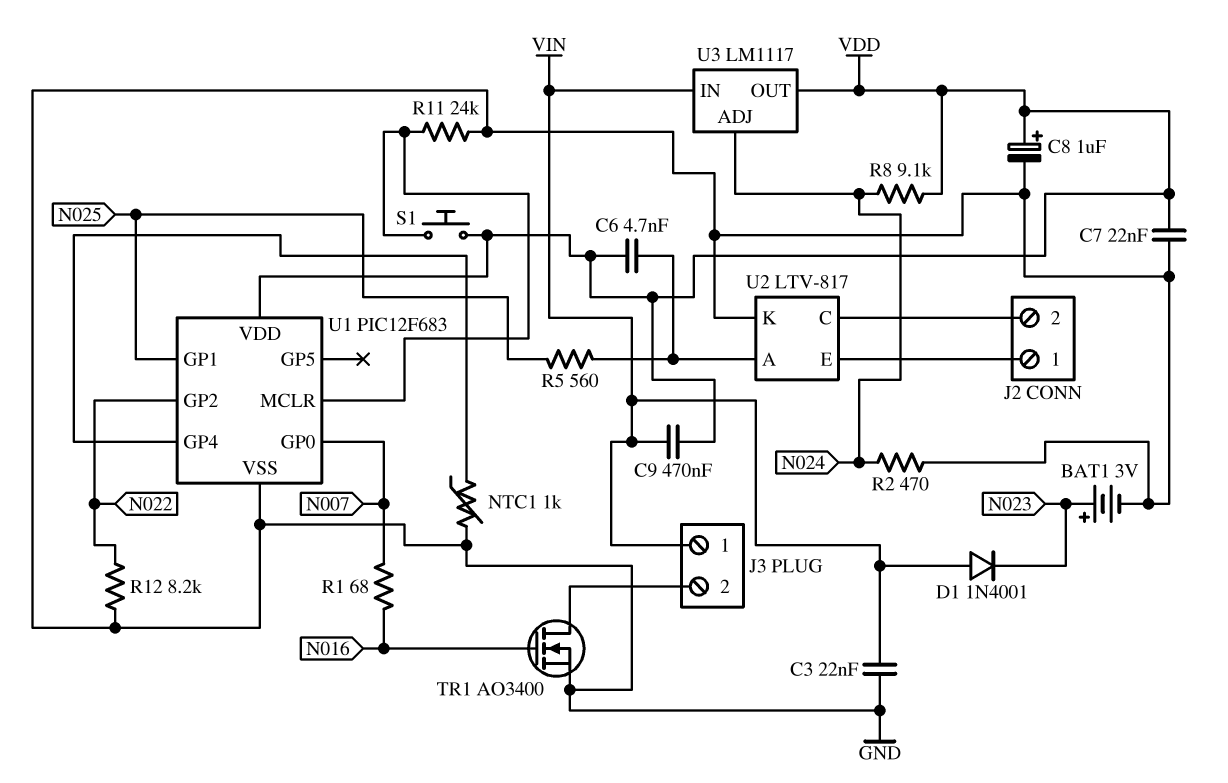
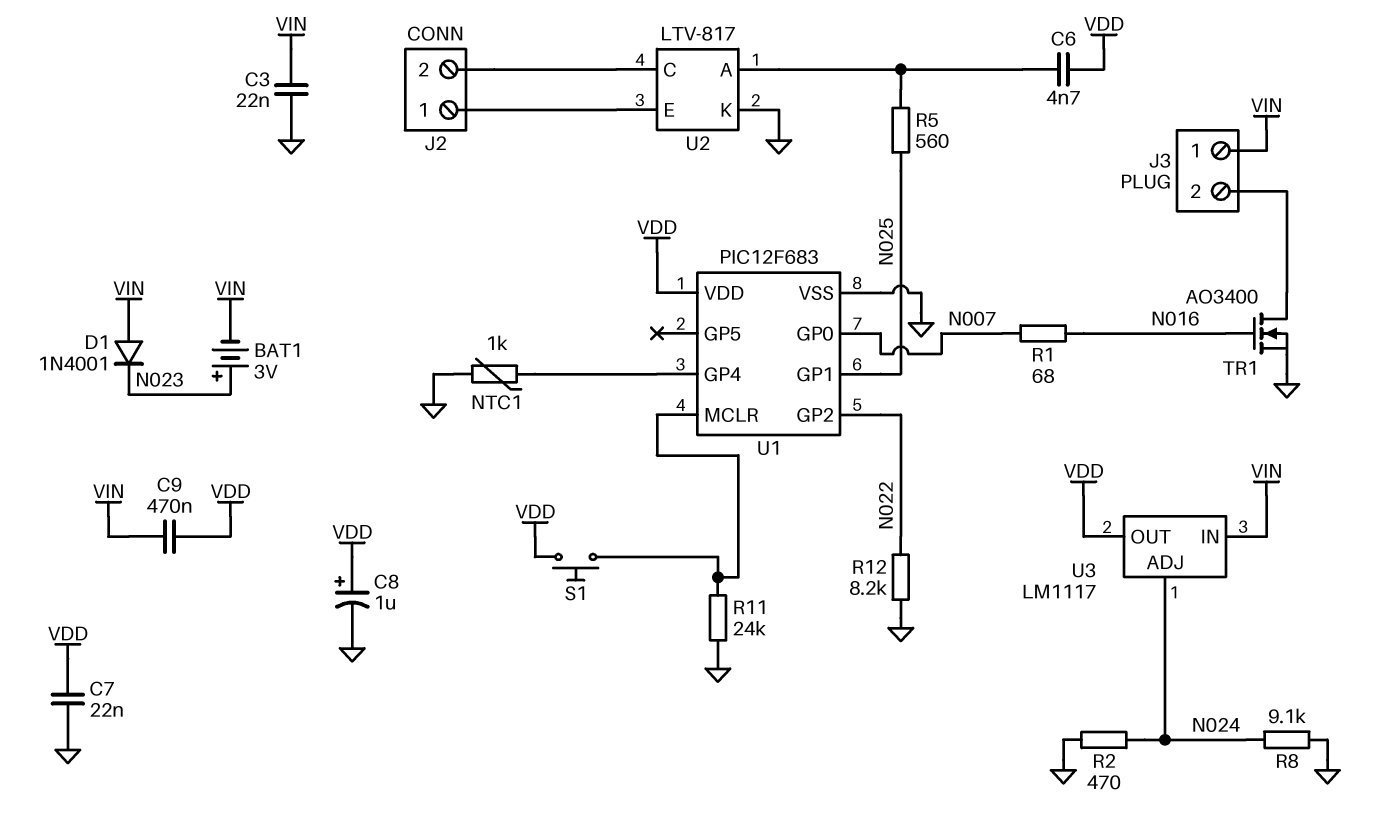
BAT1: 3V (plus N023, minus GND) -> 3V (plus N023, minus VIN)
R8: 9.1k (N024, VDD) -> 9.1k (GND, N024)

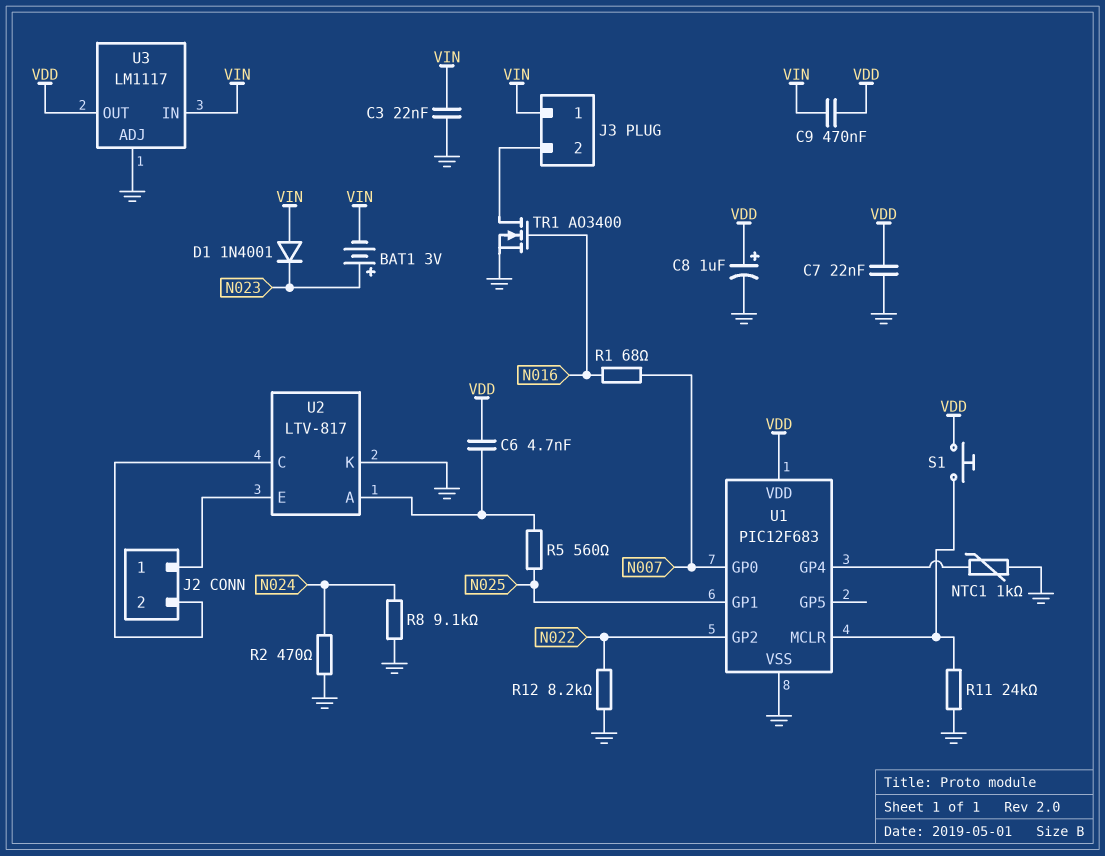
U3 pin ADJ: N024 -> GND

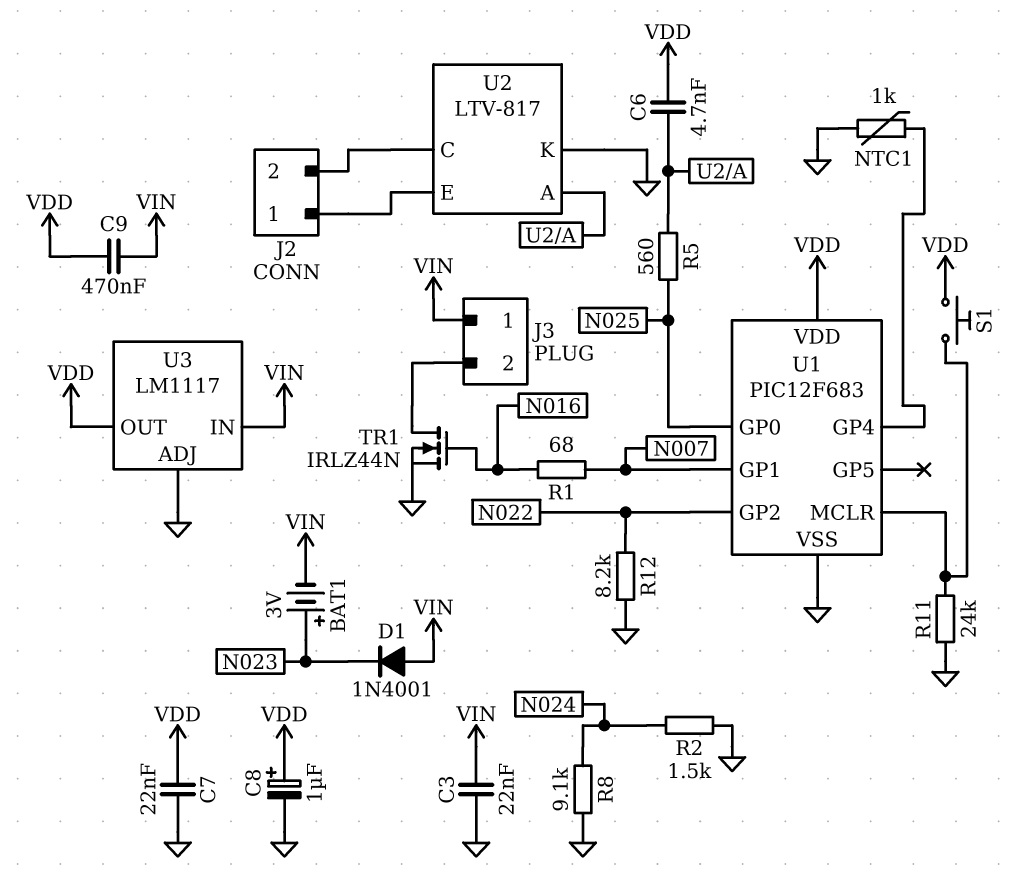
R2: 470 (GND, N024) -> 1.5k (GND, N024)
TR1: NMOS AO3400 (G N016, D J3/2, S GND) -> NMOS IRLZ44N (G N016, D J3/2, S GND)
U1 pin GP0: N007 -> N025
U1 pin GP1: N025 -> N007

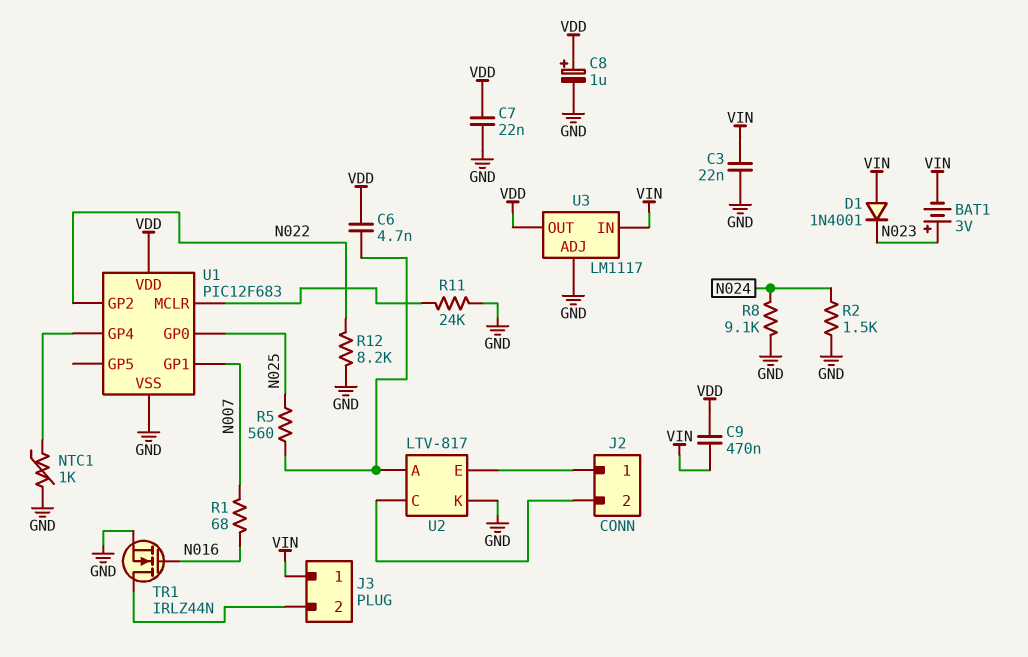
S1: button (U1/MCLR, VDD) -> none

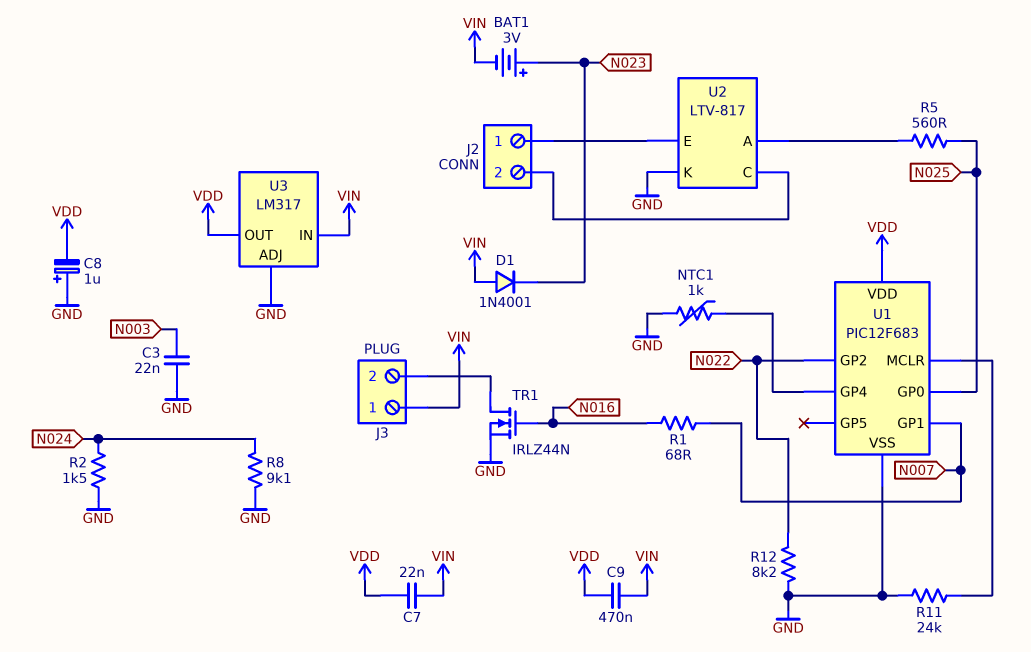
C3: 22nF (GND, VIN) -> 22nF (GND, N003)
C6: 4.7nF (U2/A, VDD) -> none
C7: 22nF (GND, VDD) -> 22nF (VDD, VIN)
C8: 1uF (plus VDD, minus GND) -> 1uF (plus GND, minus VDD)
U3: LM1117 -> LM317

